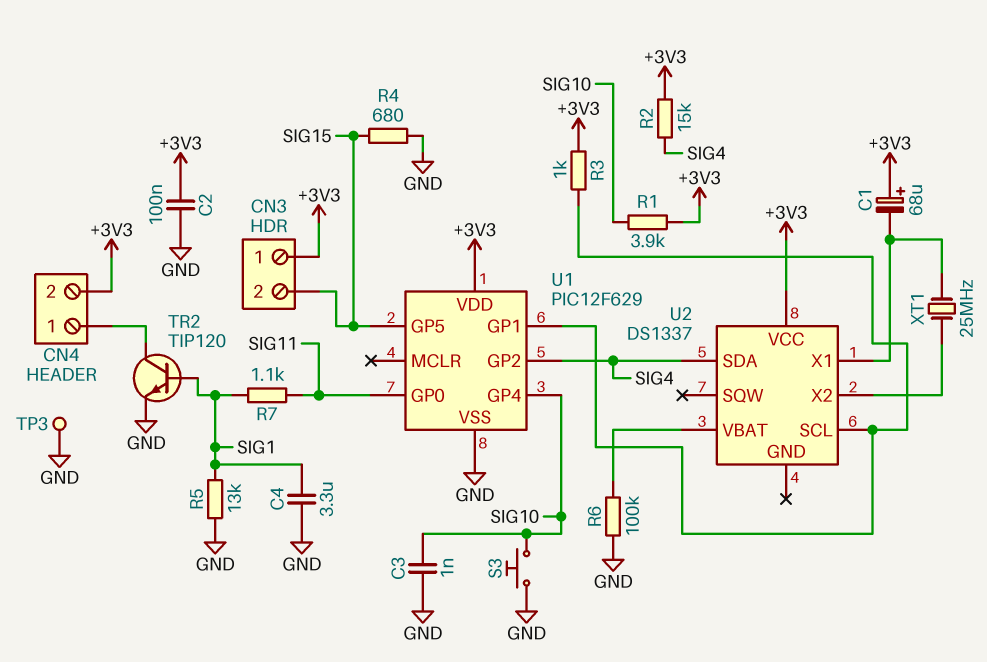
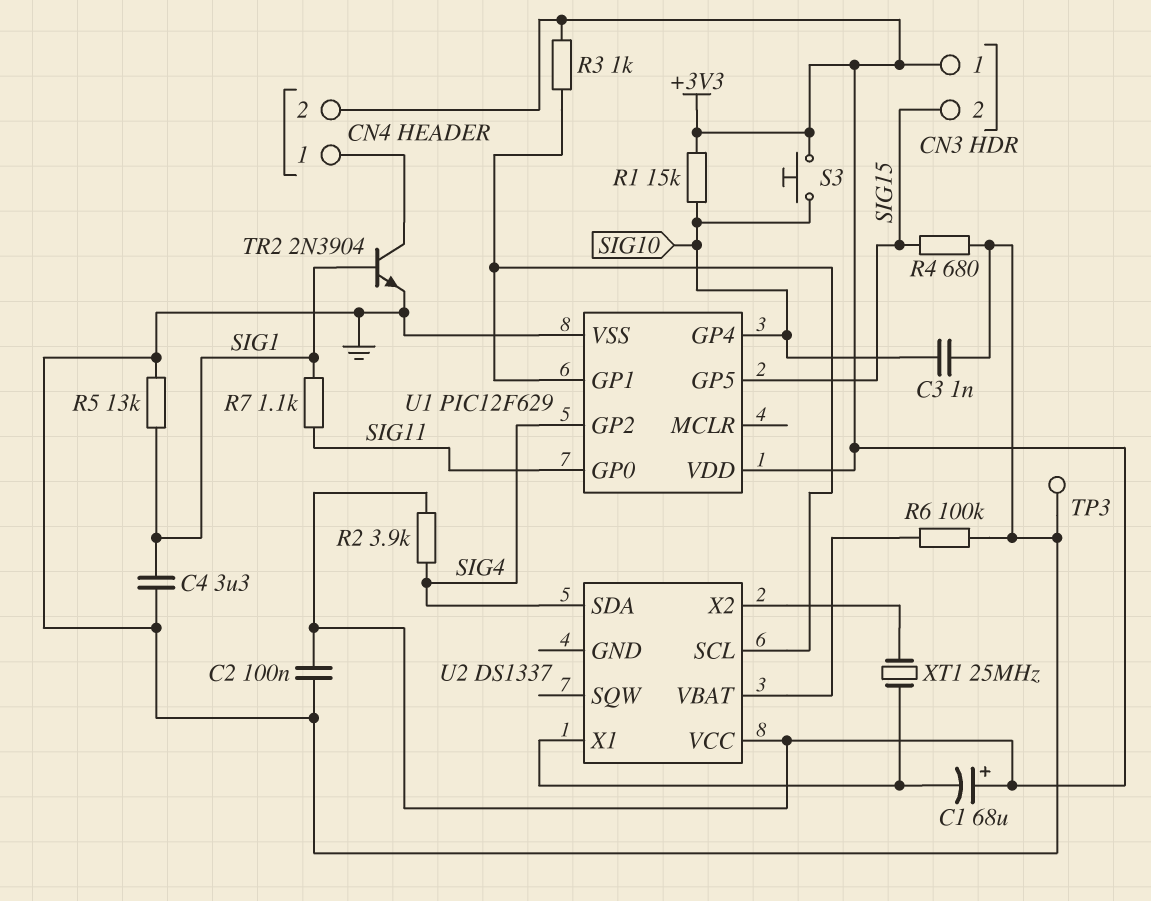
R1: 3.9k (+3V3, SIG10) -> 15k (+3V3, SIG10)
R2: 15k (+3V3, SIG4) -> 3.9k (+3V3, SIG4)
S3: button (GND, SIG10) -> button (+3V3, SIG10)
TR2: NPN TIP120 (B SIG1, C CN4/1, E GND) -> NPN 2N3904 (B SIG1, C CN4/1, E GND)

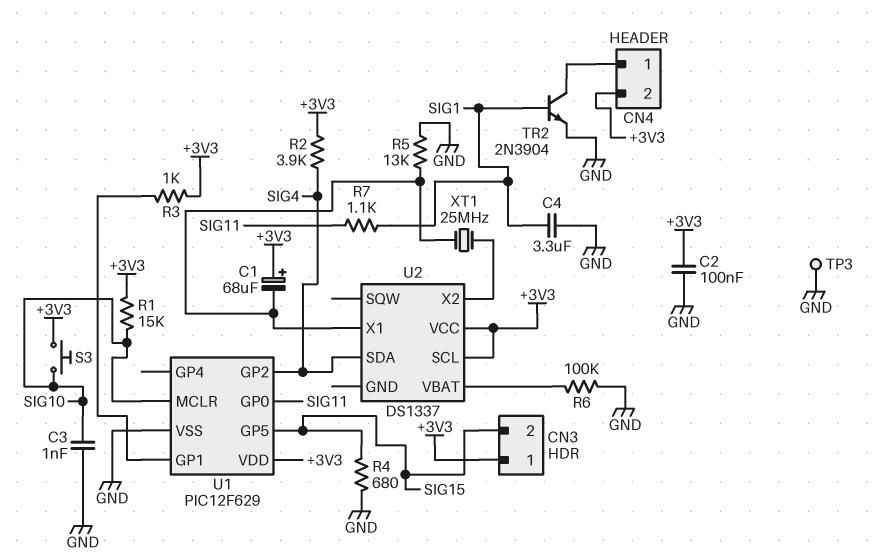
R5: 13k (GND, SIG1) -> 13k (GND, U2/X1)
U1 pin GP4: SIG10 -> none
U1 pin MCLR: none -> SIG10
U2 pin SCL: U1/GP1 -> +3V3

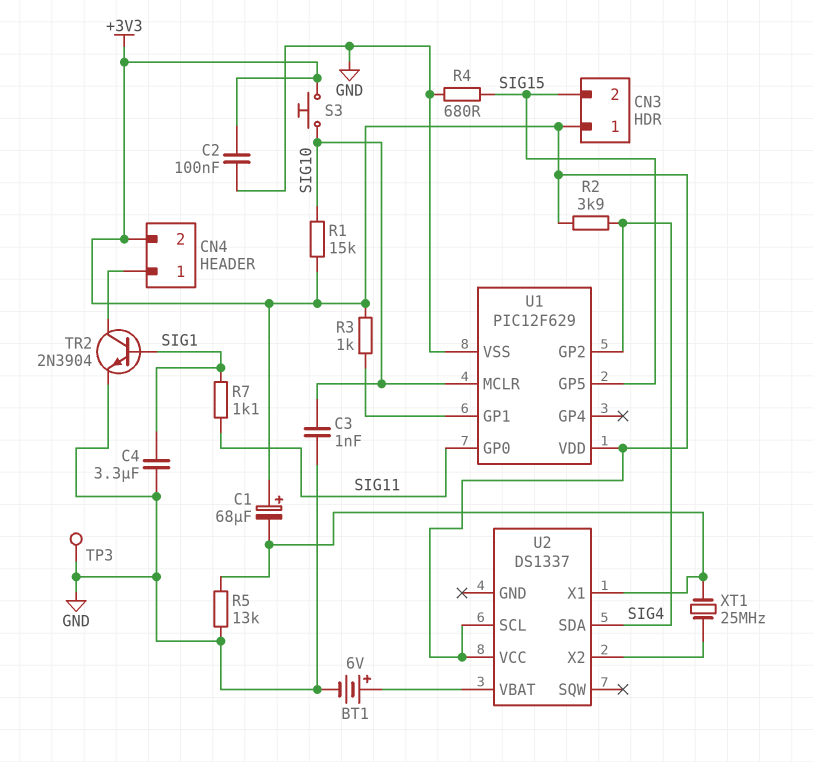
BT1: none -> 6V (plus U2/VBAT, minus GND)
R6: 100k (GND, U2/VBAT) -> none

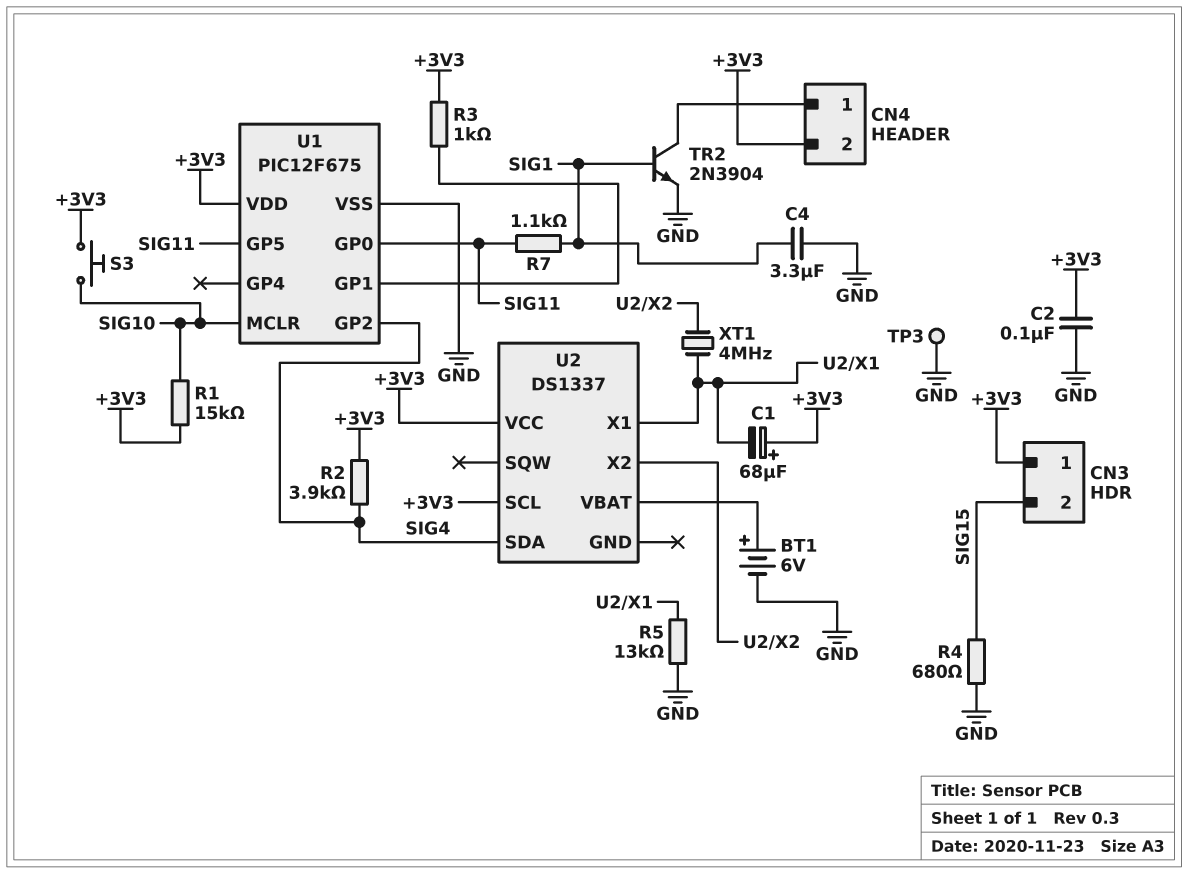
C3: 1nF (GND, SIG10) -> none
U1: PIC12F629 -> PIC12F675
U1 pin GP5: SIG15 -> SIG11
XT1: 25MHz (U2/X1, U2/X2) -> 4MHz (U2/X1, U2/X2)

